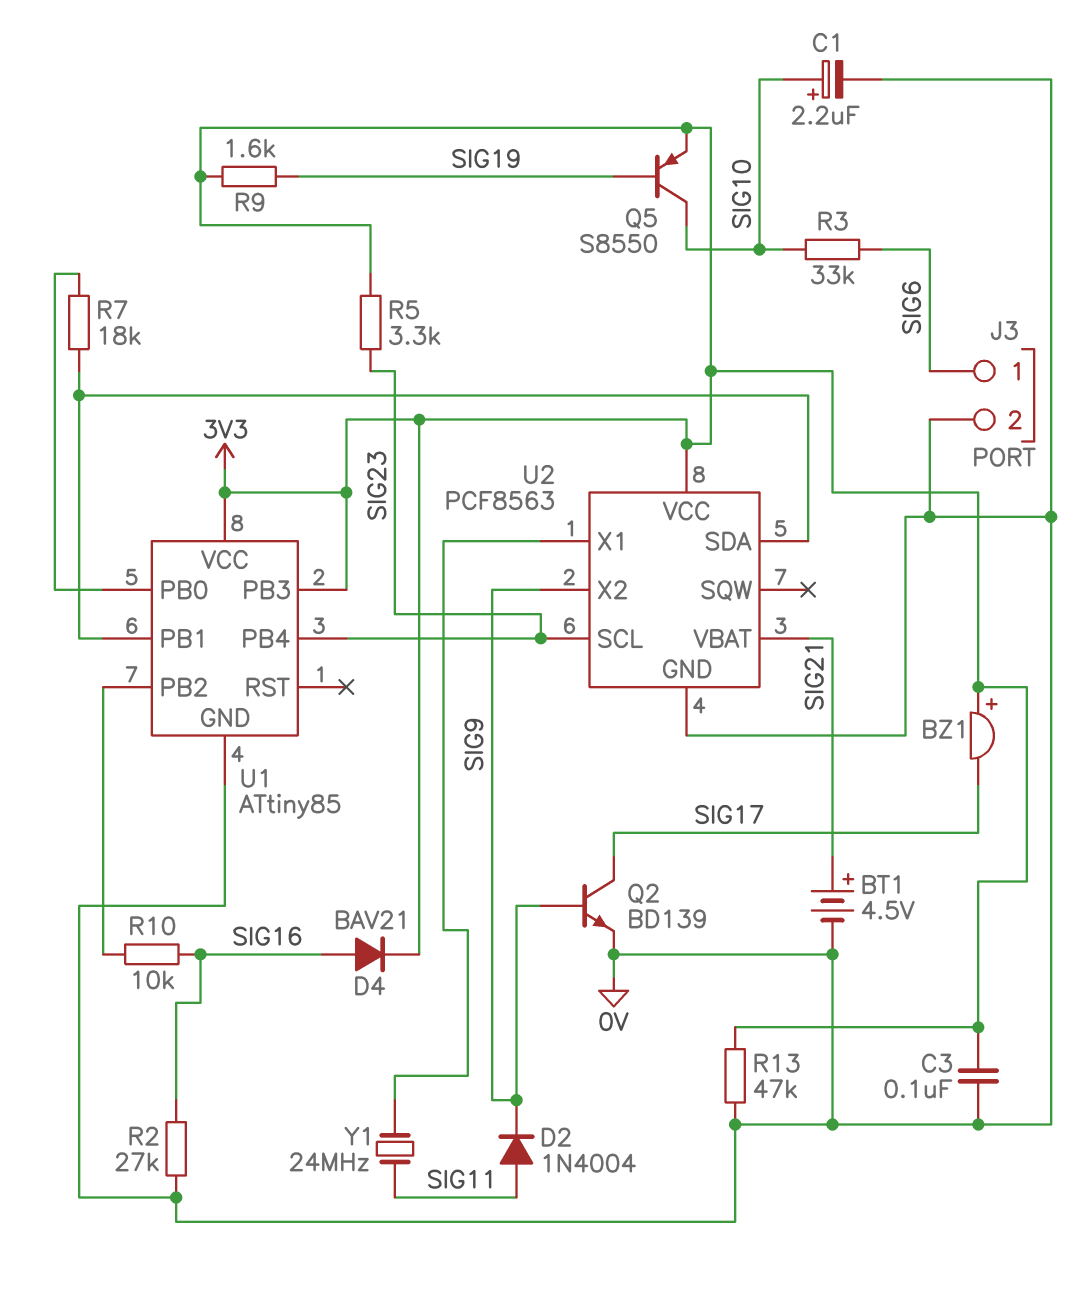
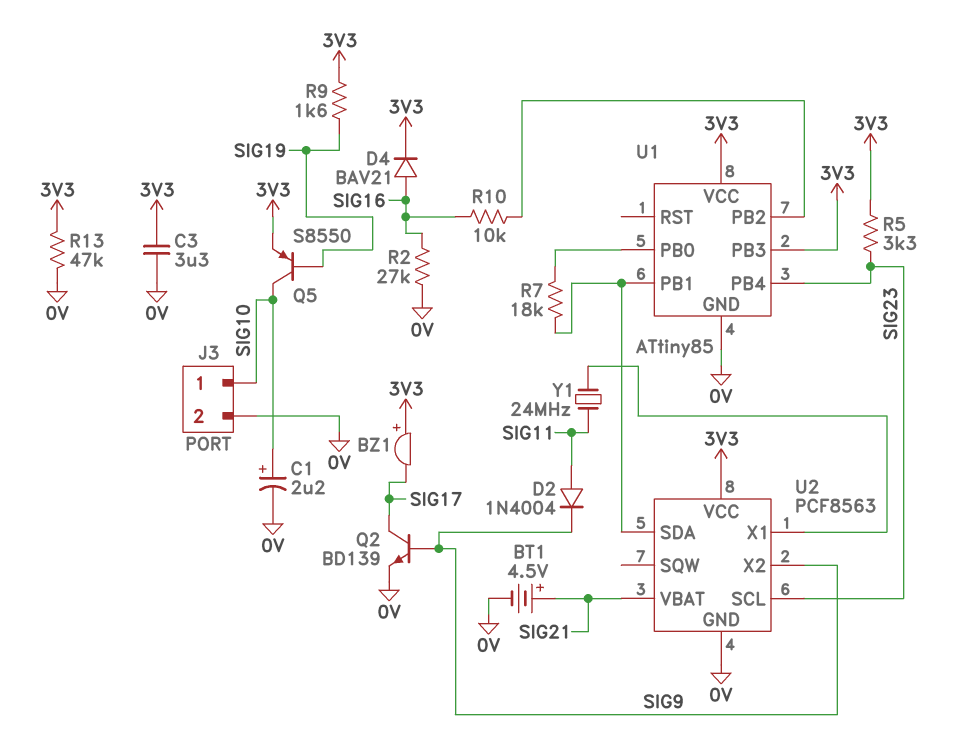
C3: 100nF (0V, 3V3) -> 3.3uF (0V, 3V3)
J3 pin 1: SIG6 -> SIG10
R3: 33k (SIG6, SIG10) -> none

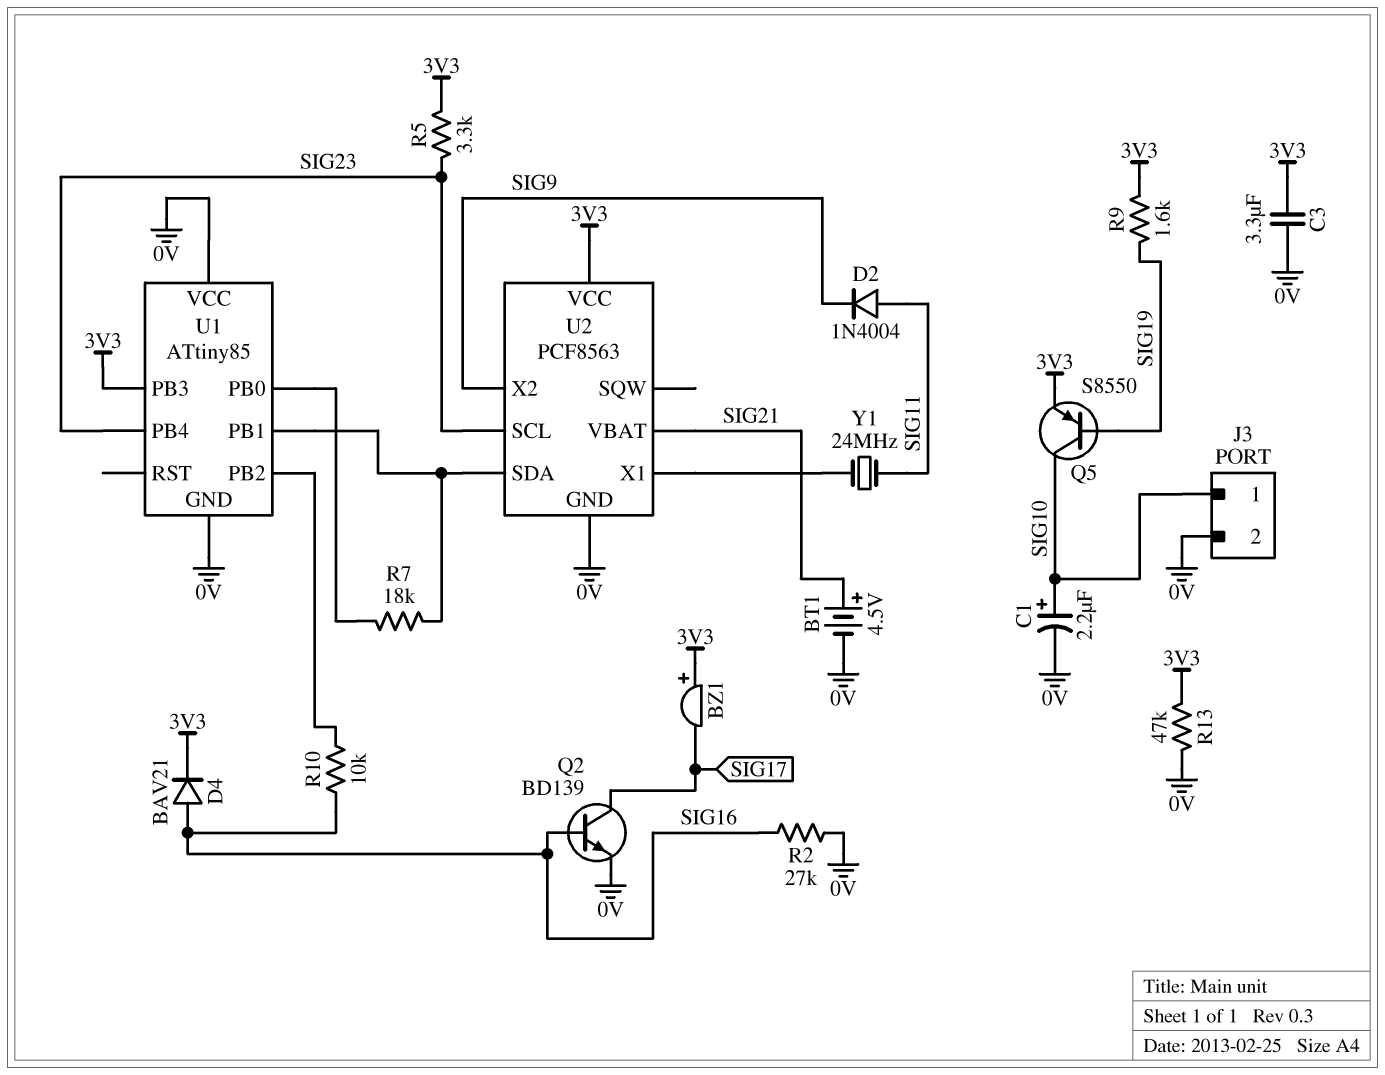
Q2: NPN BD139 (B SIG9, C SIG17, E 0V) -> NPN BD139 (B SIG16, C SIG17, E 0V)
U1 pin VCC: 3V3 -> 0V

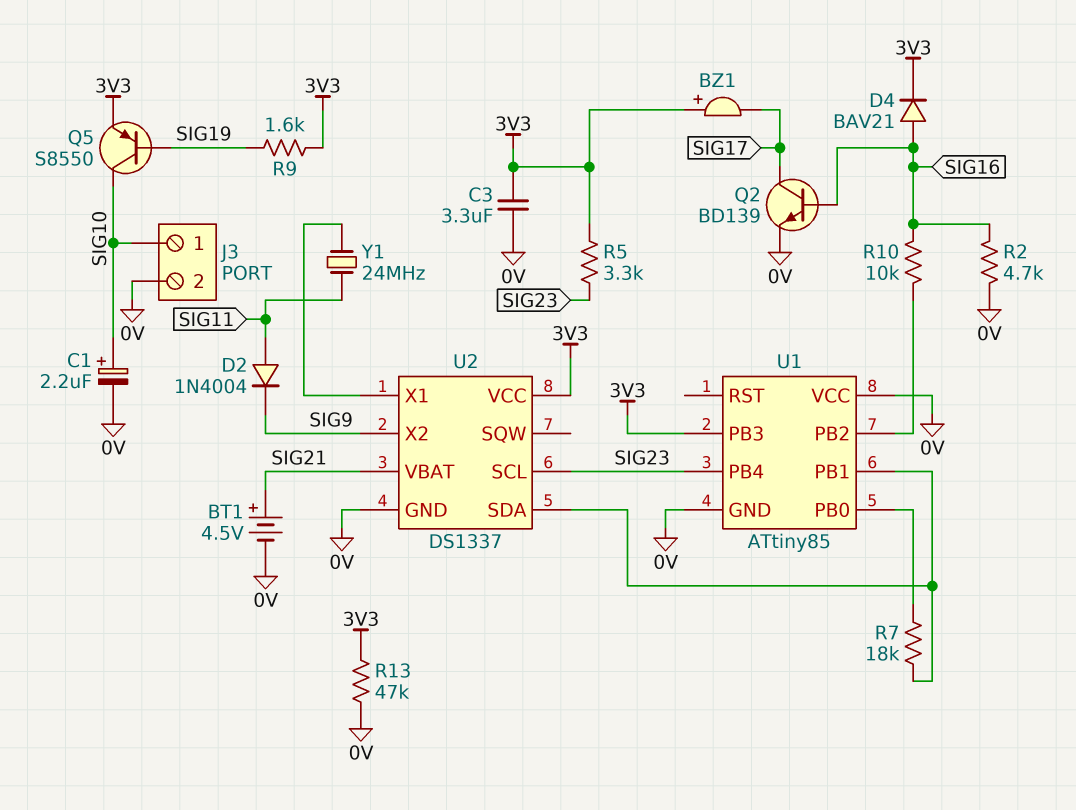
R2: 27k (0V, SIG16) -> 4.7k (0V, SIG16)
U2: PCF8563 -> DS1337

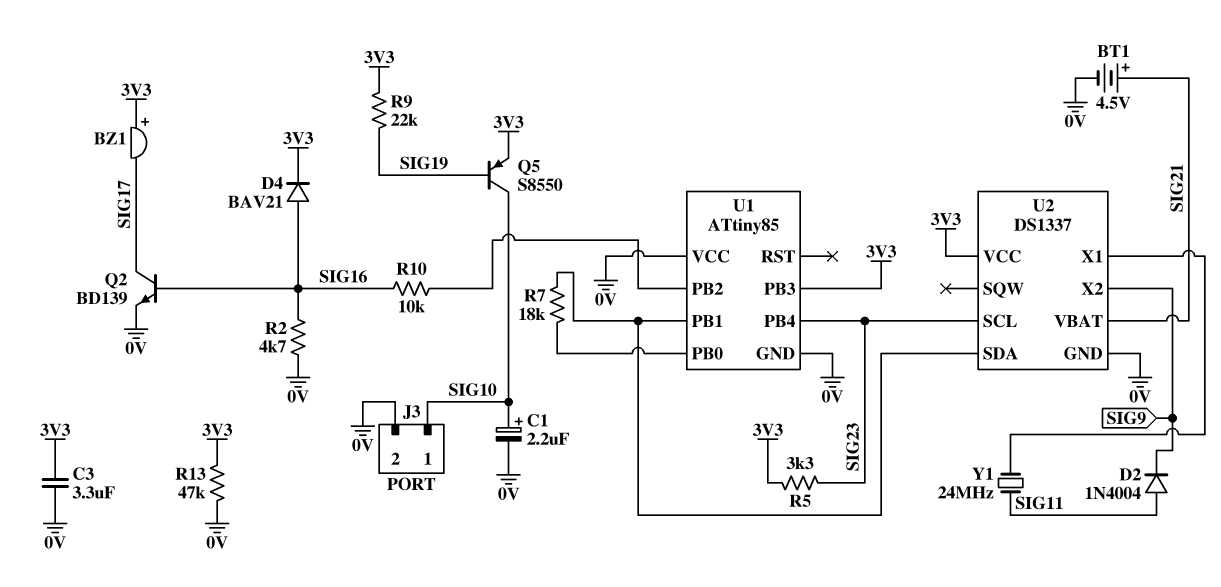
R9: 1.6k (3V3, SIG19) -> 22k (3V3, SIG19)

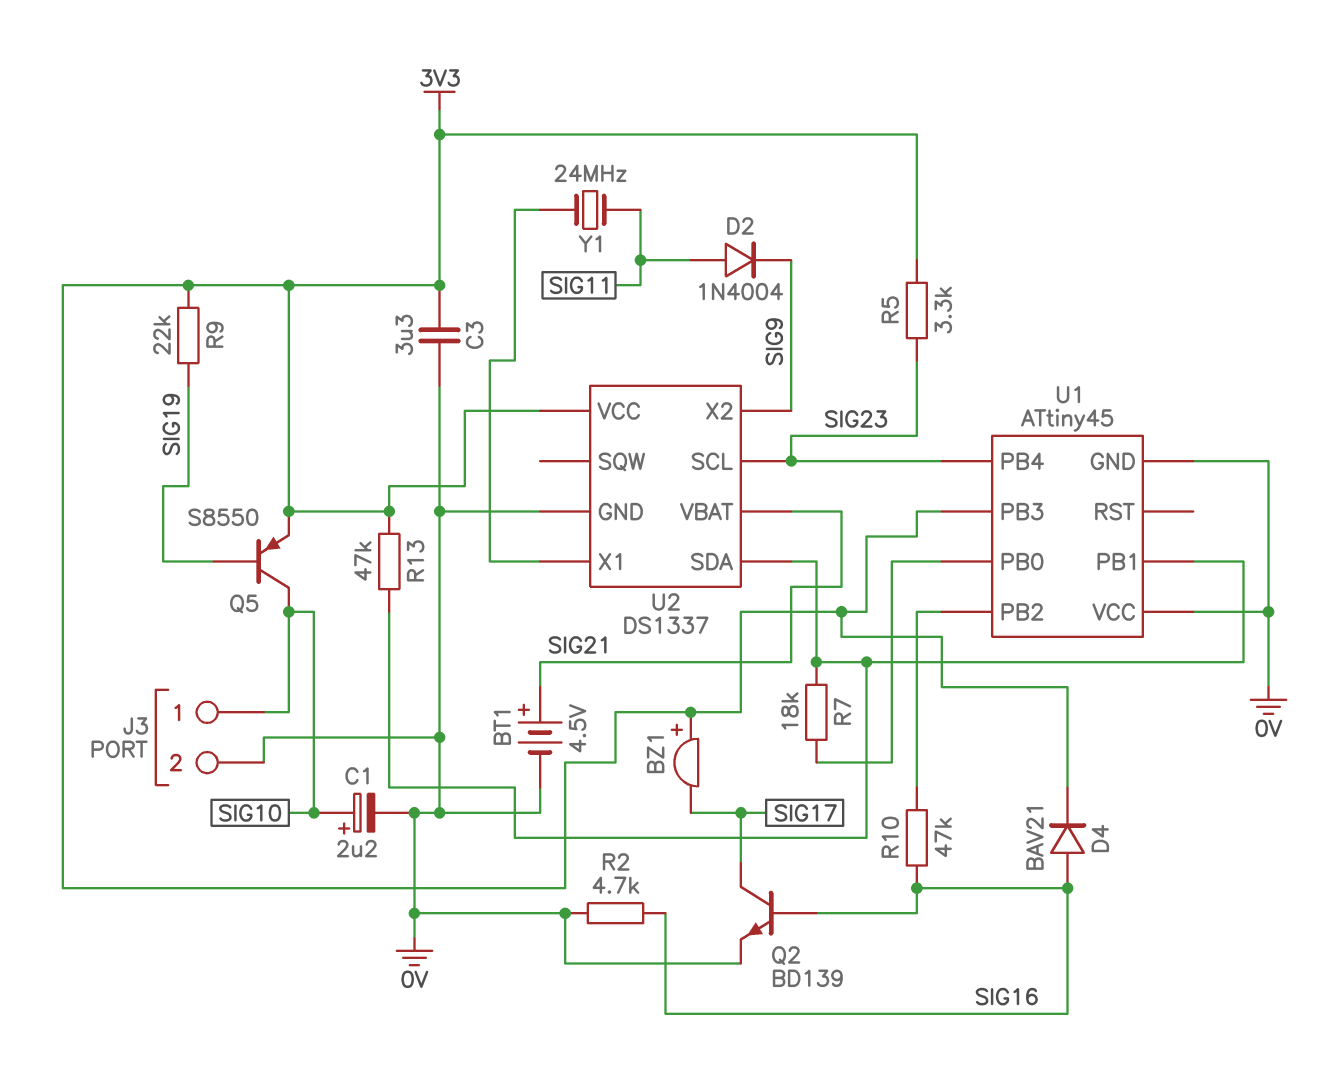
R10: 10k (SIG16, U1/PB2) -> 47k (SIG16, U1/PB2)
R13: 47k (0V, 3V3) -> 47k (3V3, U1/PB1)
U1: ATtiny85 -> ATtiny45

